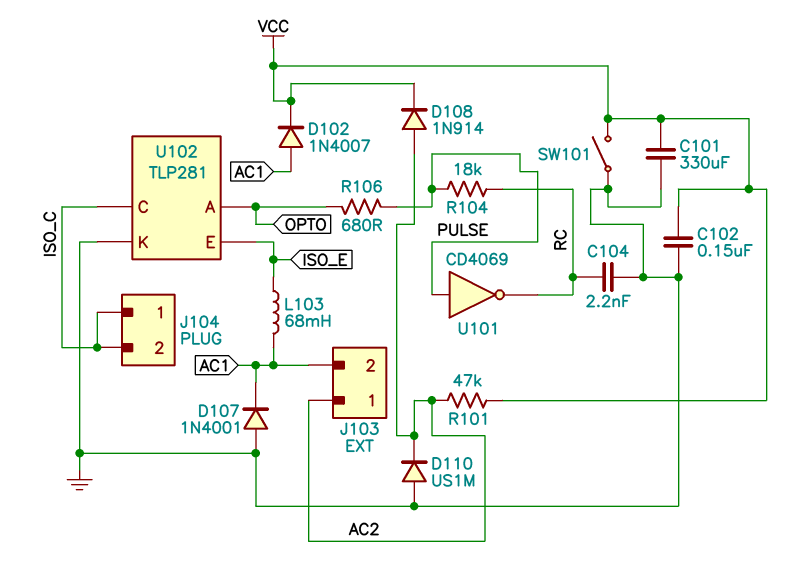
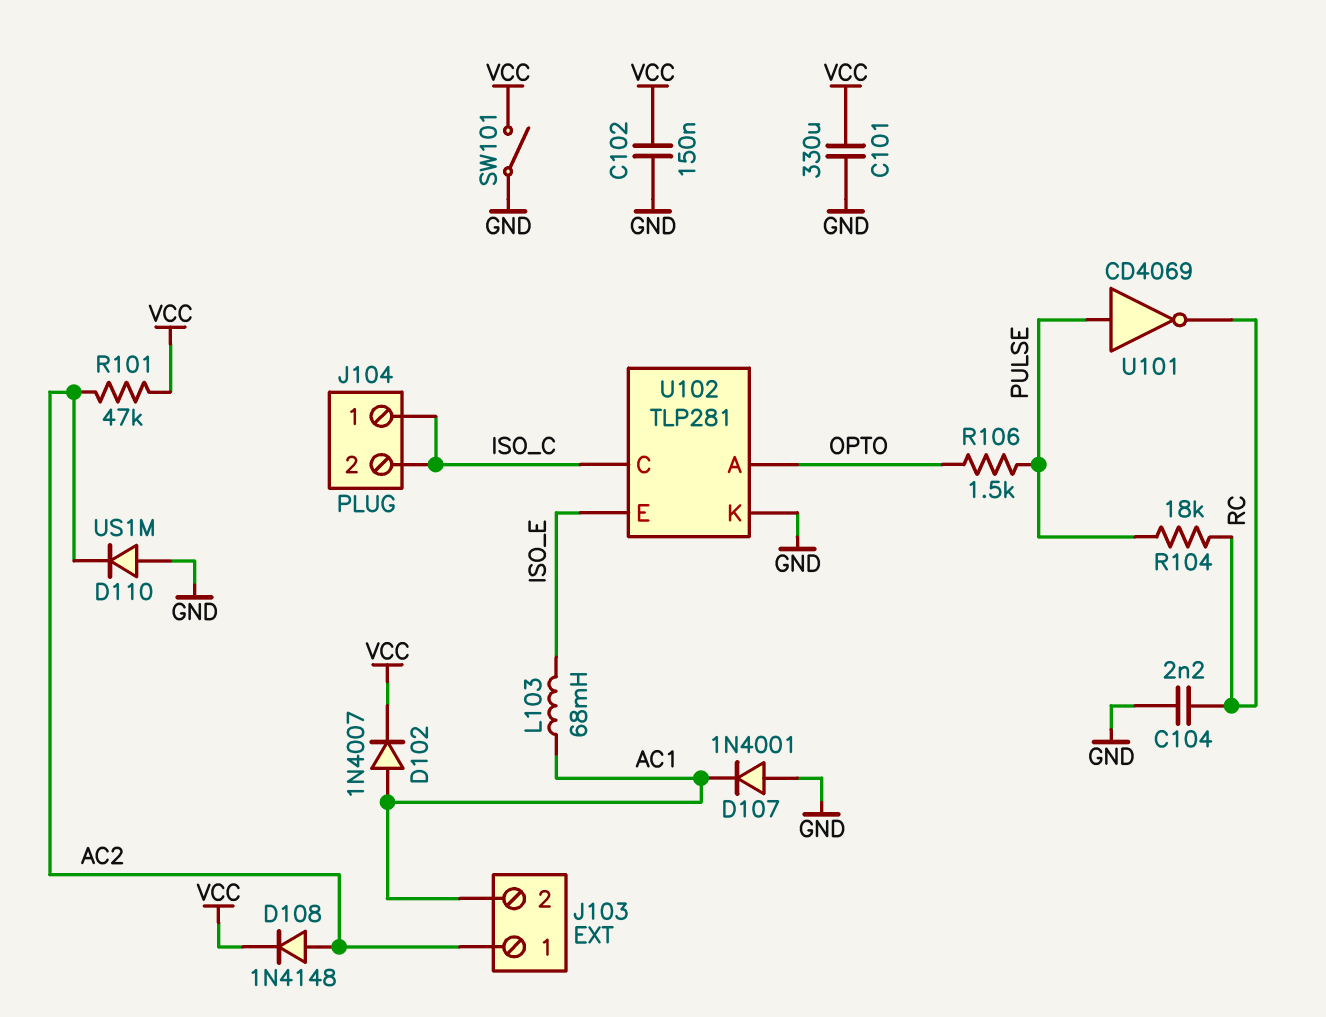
D108: diode 1N914 (A AC2, K VCC) -> diode 1N4148 (A AC2, K VCC)
R106: 680 (OPTO, PULSE) -> 1.5k (OPTO, PULSE)

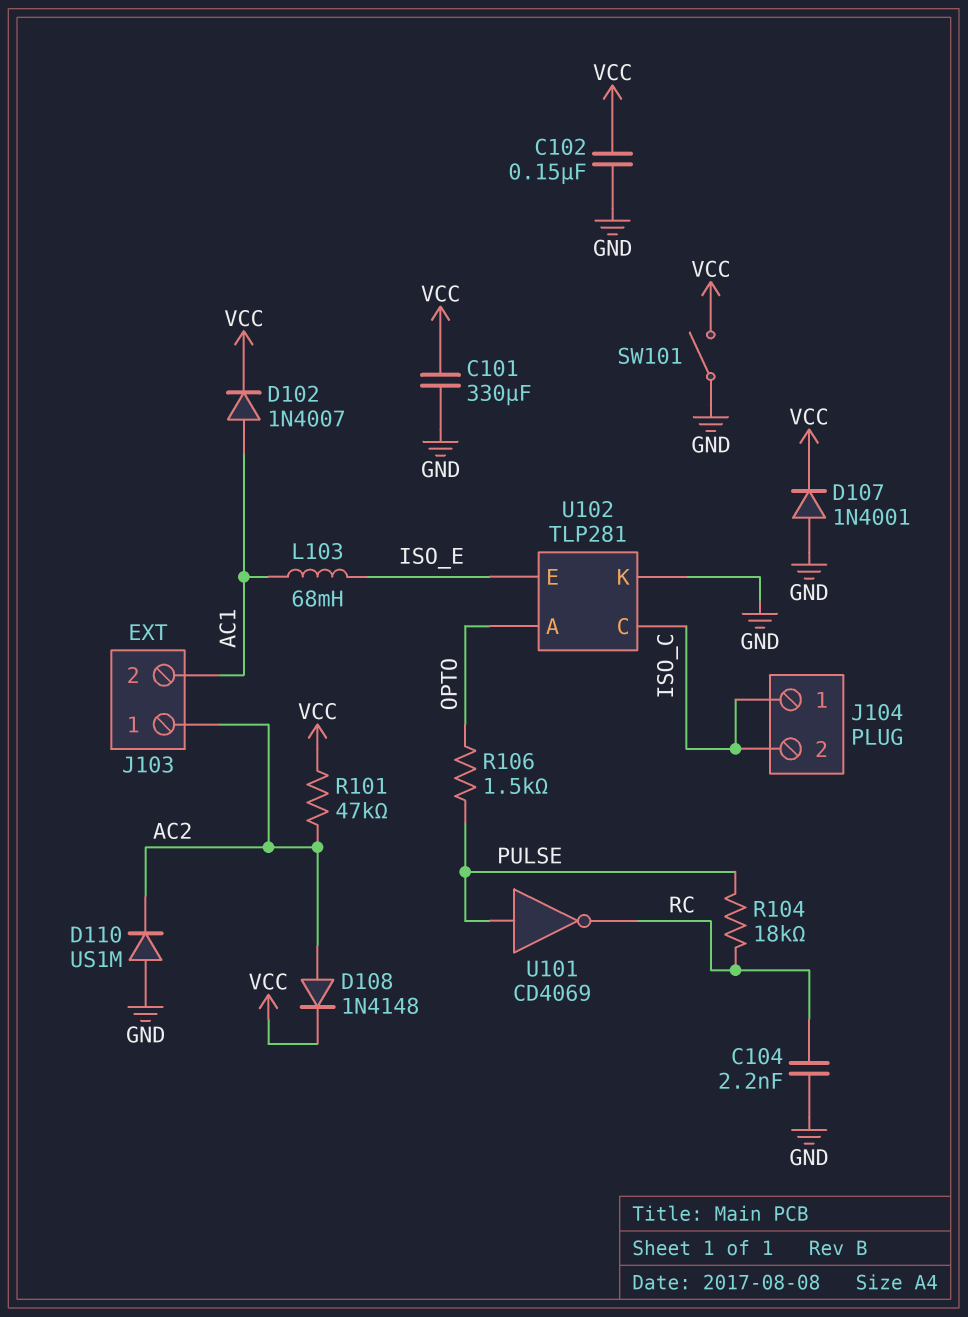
D107: diode 1N4001 (A GND, K AC1) -> diode 1N4001 (A GND, K VCC)

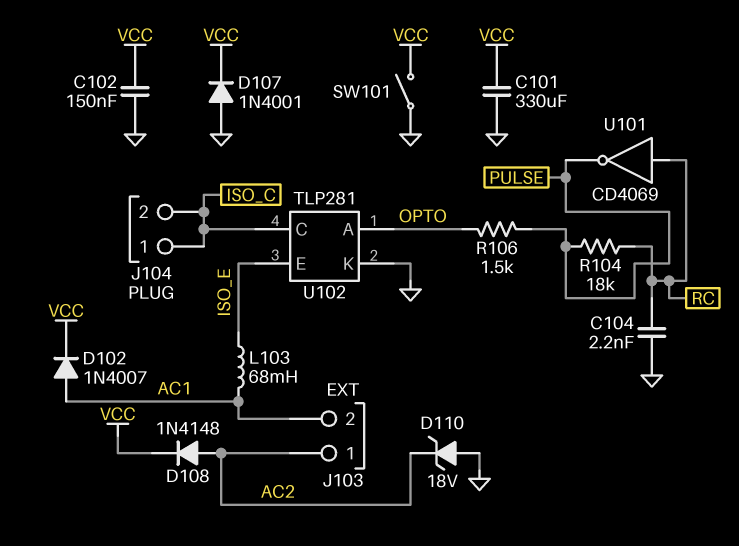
D110: diode US1M (A GND, K AC2) -> zener 18V (A GND, K AC2)
R101: 47k (AC2, VCC) -> none
U101: NOT CD4069 (in PULSE, out RC) -> NOT CD4069 (in RC, out PULSE)

